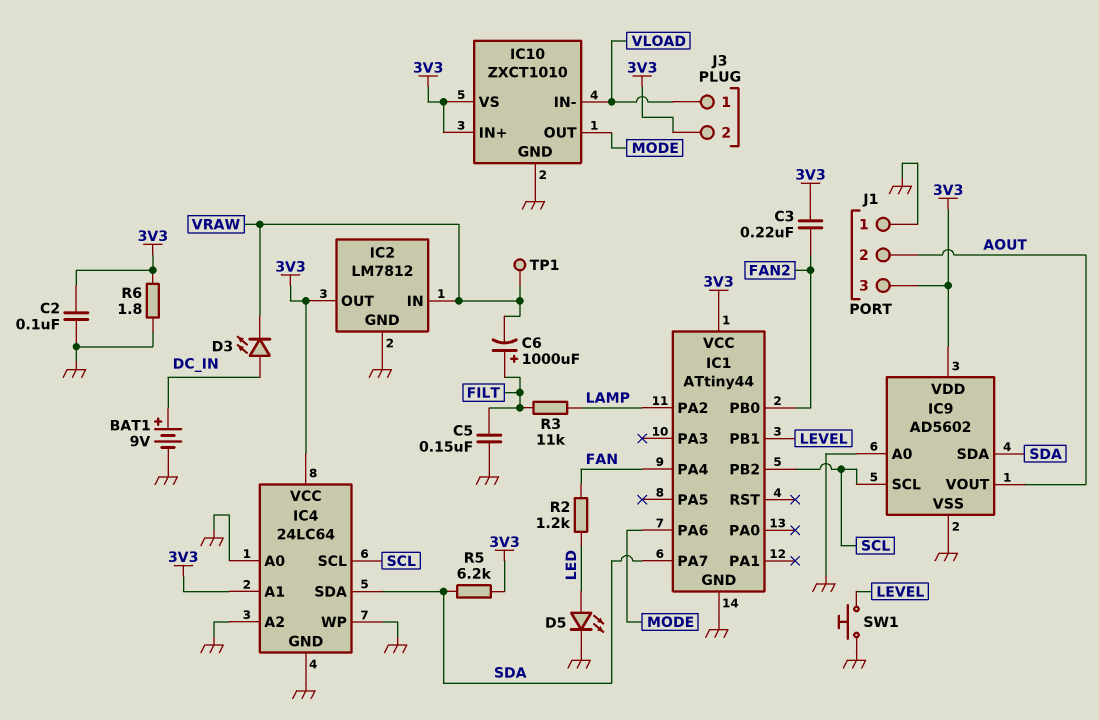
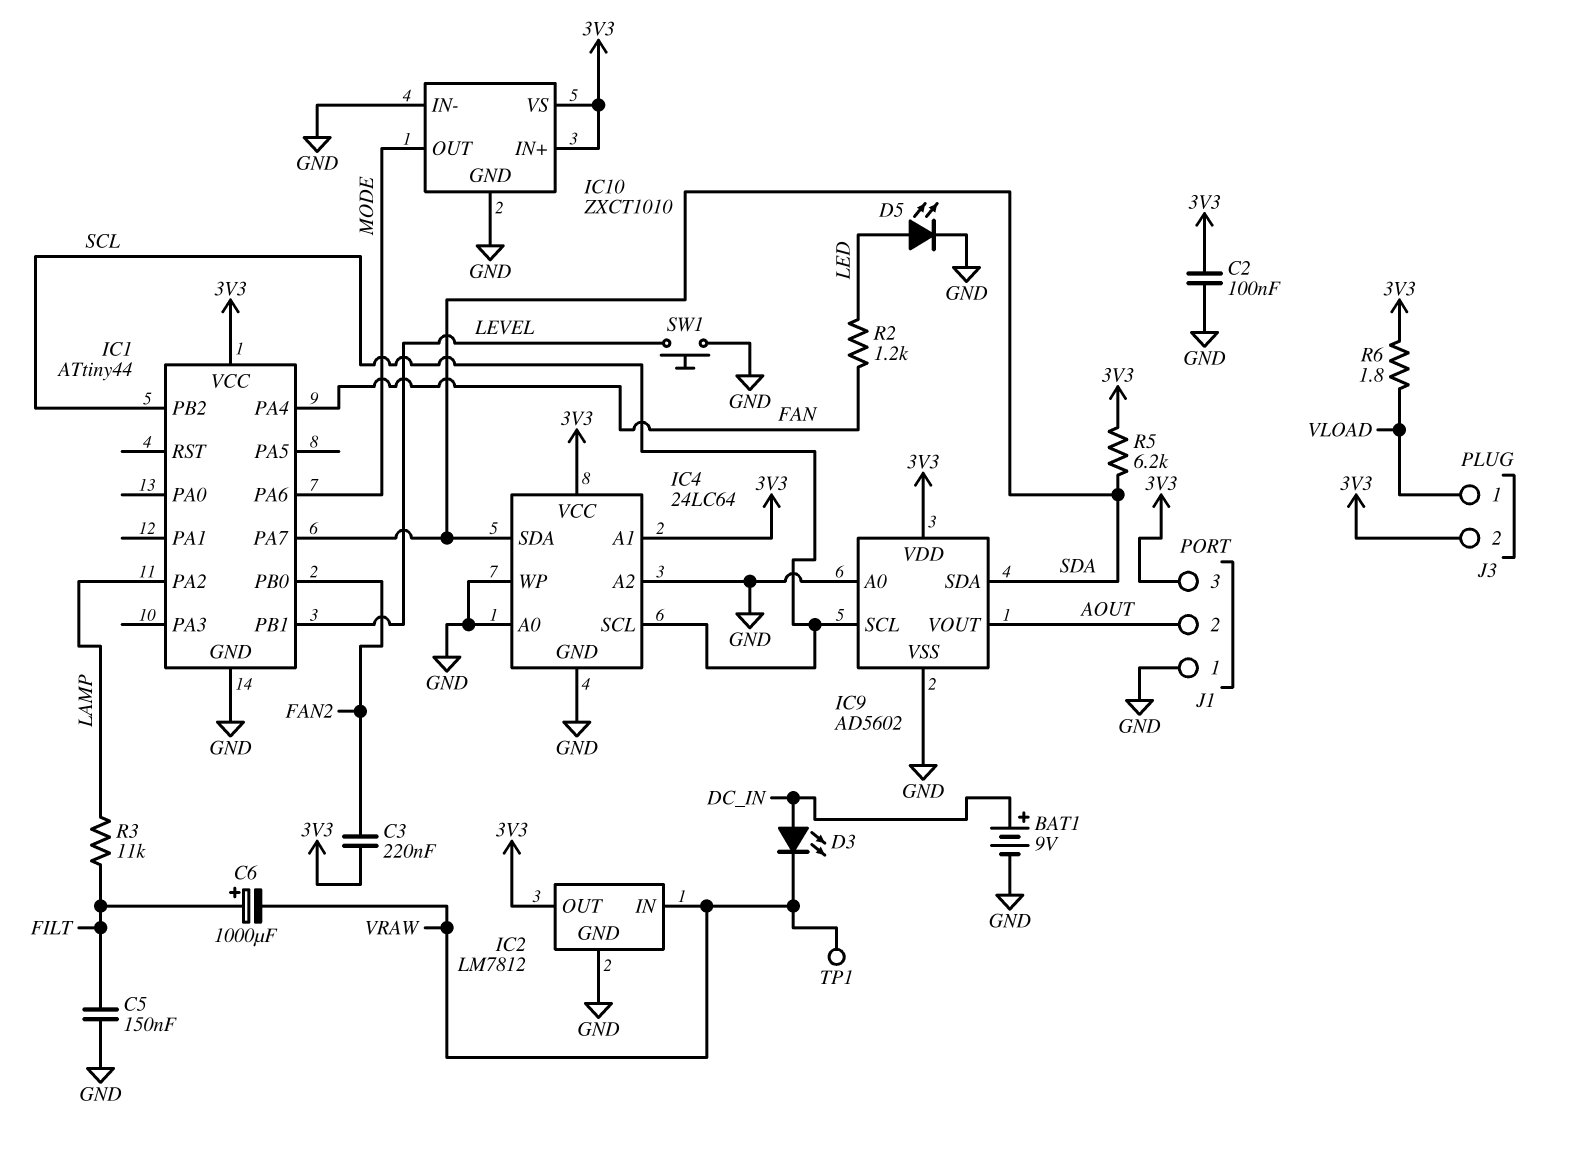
IC10 pin IN-: VLOAD -> GND
R6: 1.8 (3V3, GND) -> 1.8 (3V3, VLOAD)

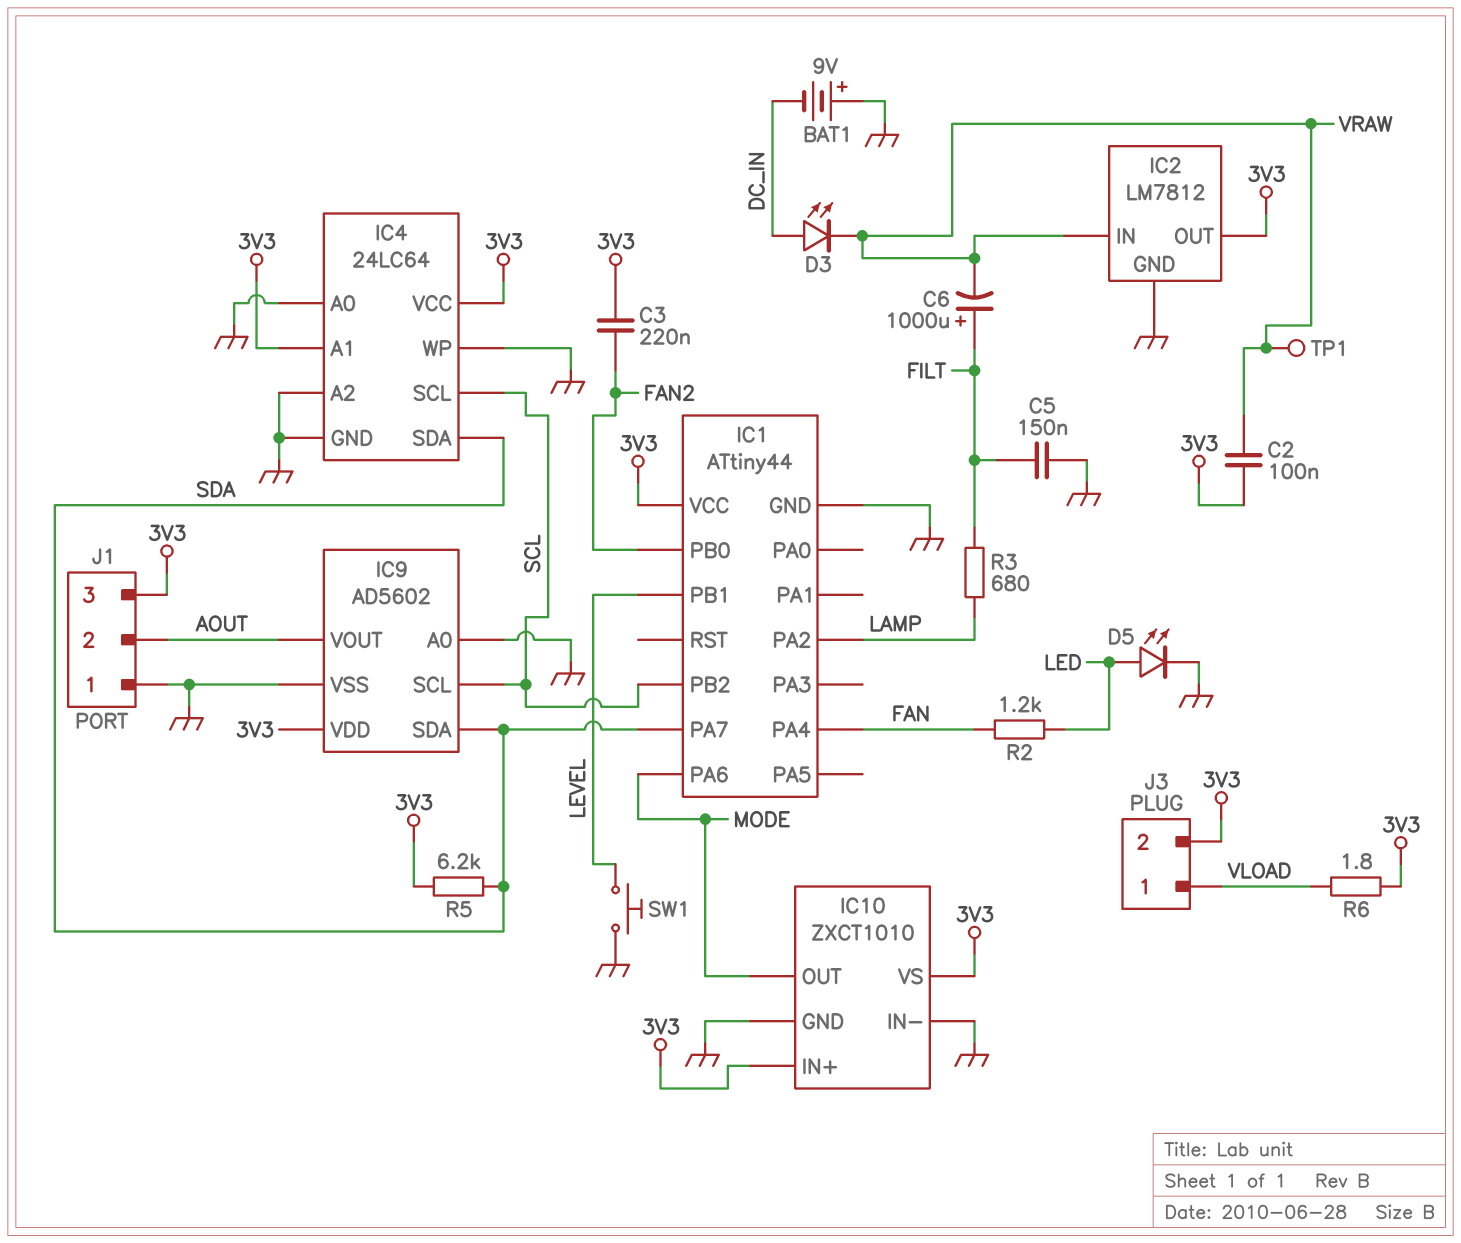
BAT1: 9V (plus DC_IN, minus GND) -> 9V (plus GND, minus DC_IN)
C2: 100nF (3V3, GND) -> 100nF (3V3, VRAW)
R3: 11k (FILT, LAMP) -> 680 (FILT, LAMP)

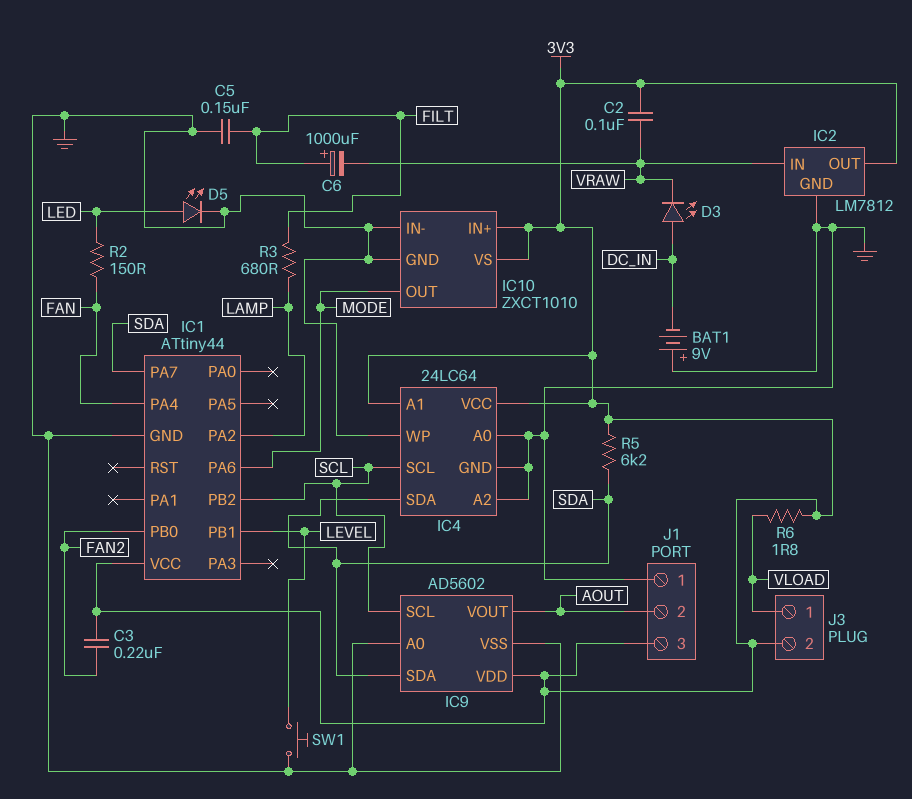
R2: 1.2k (FAN, LED) -> 150 (FAN, LED)
TP1: test point (VRAW) -> none

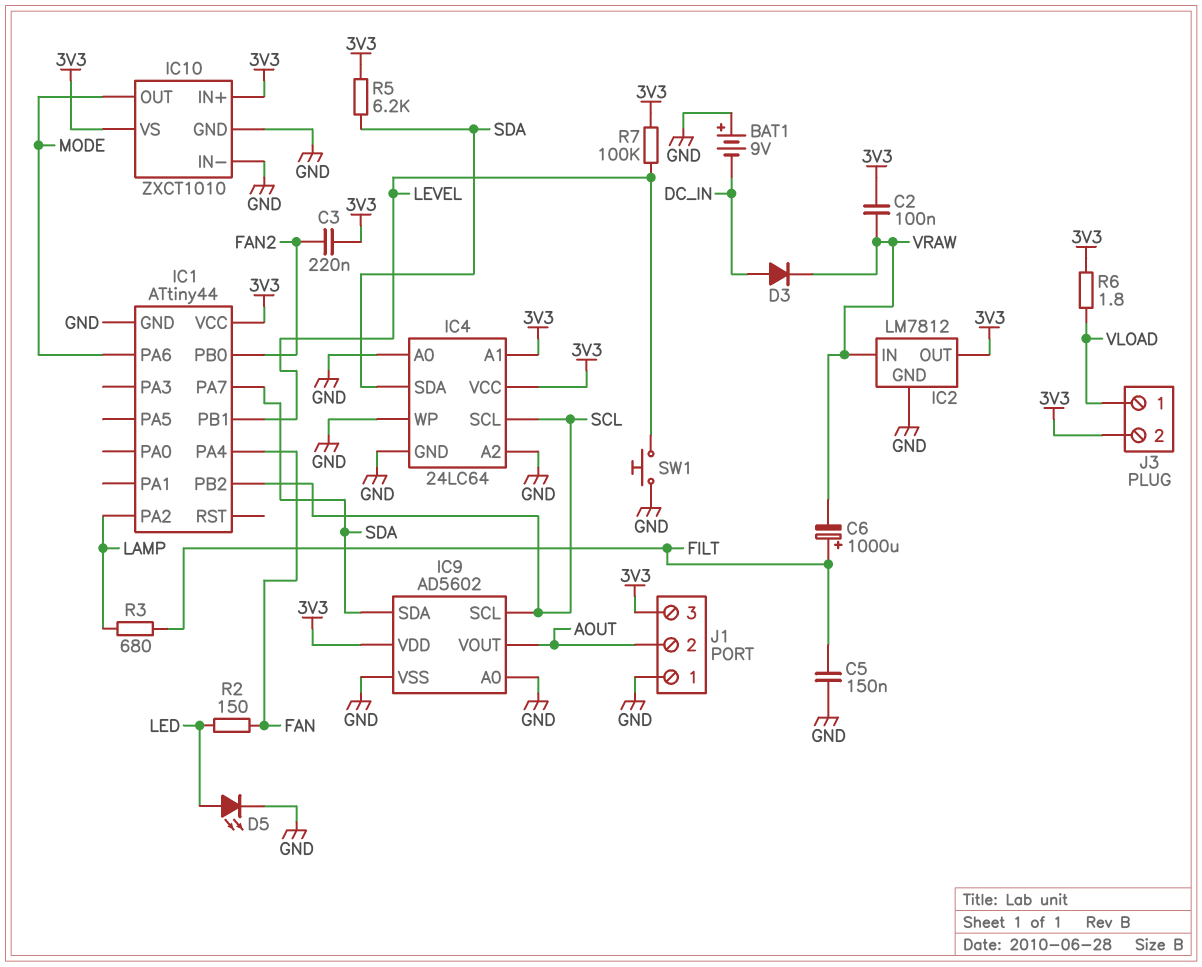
D3: LED (A DC_IN, K VRAW) -> diode (A DC_IN, K VRAW)
R7: none -> 100k (3V3, LEVEL)

